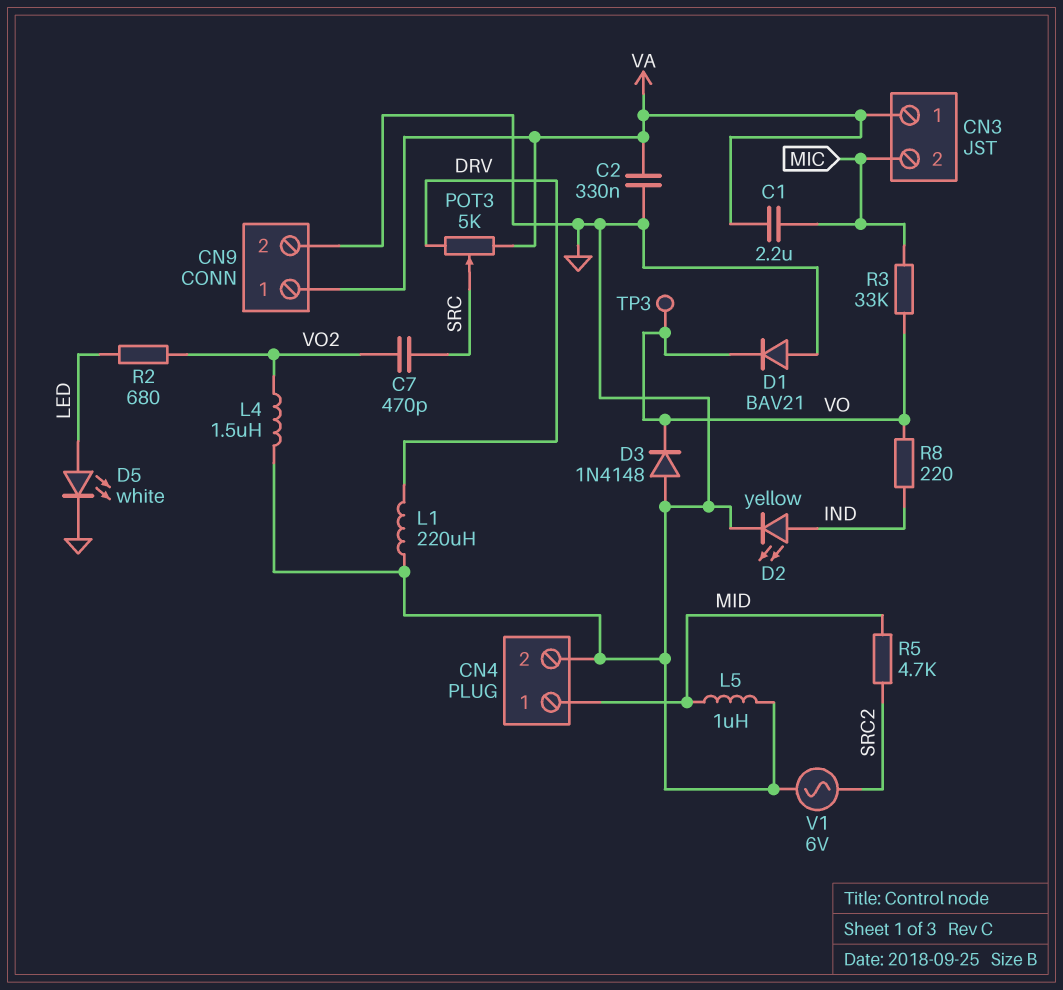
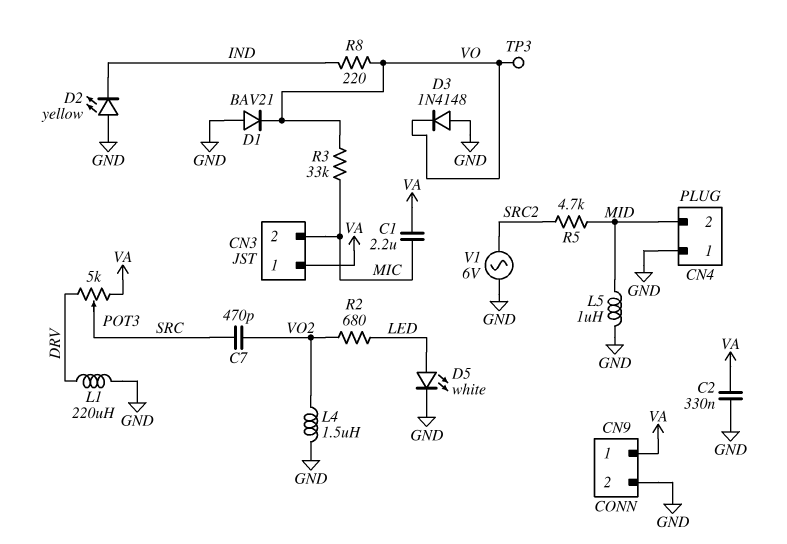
CN4 pin 1: MID -> GND
CN4 pin 2: GND -> MID
D2: LED yellow (A IND, K GND) -> LED yellow (A GND, K IND)

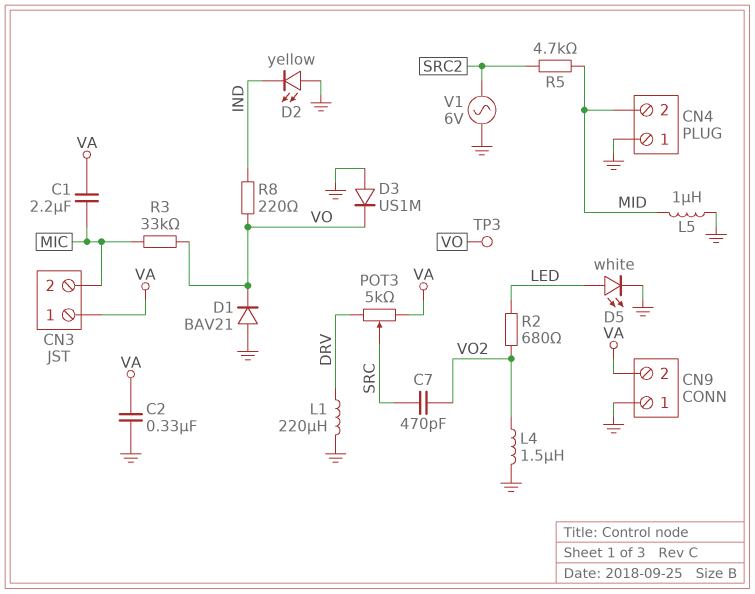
CN9 pin 1: VA -> GND
CN9 pin 2: GND -> VA
D3: diode 1N4148 (A GND, K VO) -> diode US1M (A GND, K VO)

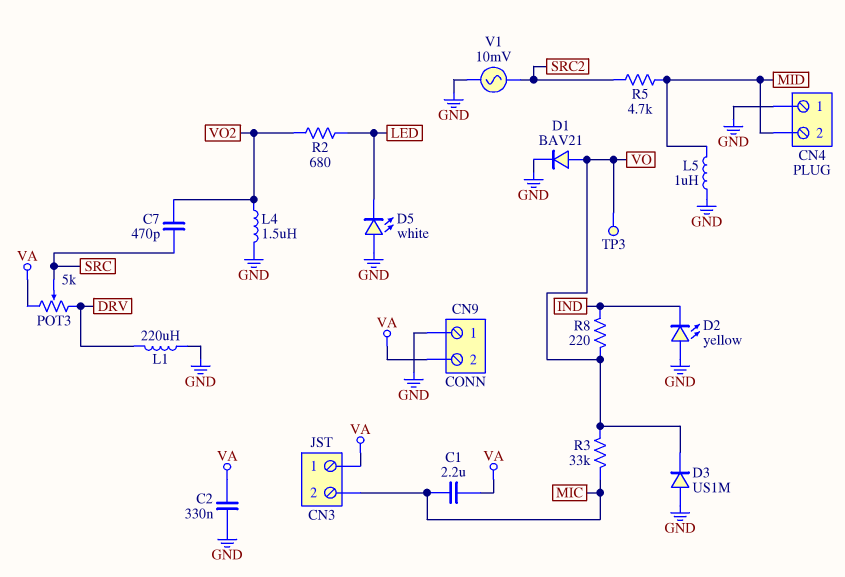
D1: diode BAV21 (A GND, K VO) -> diode BAV21 (A VO, K GND)
D5: LED white (A LED, K GND) -> LED white (A GND, K LED)
V1: AC 6V (GND, SRC2) -> AC 10mV (GND, SRC2)

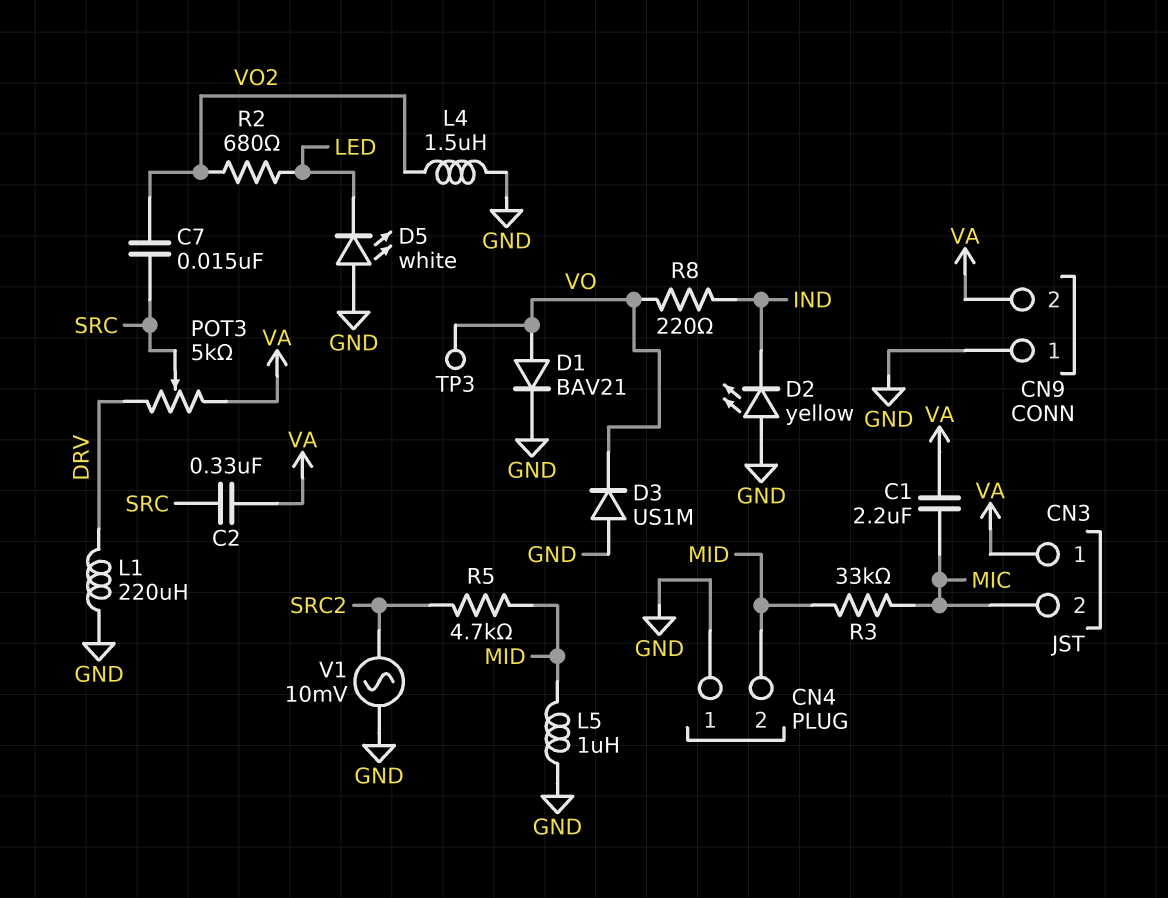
C2: 330nF (GND, VA) -> 330nF (SRC, VA)
C7: 470pF (SRC, VO2) -> 15nF (SRC, VO2)
R3: 33k (MIC, VO) -> 33k (MIC, MID)

